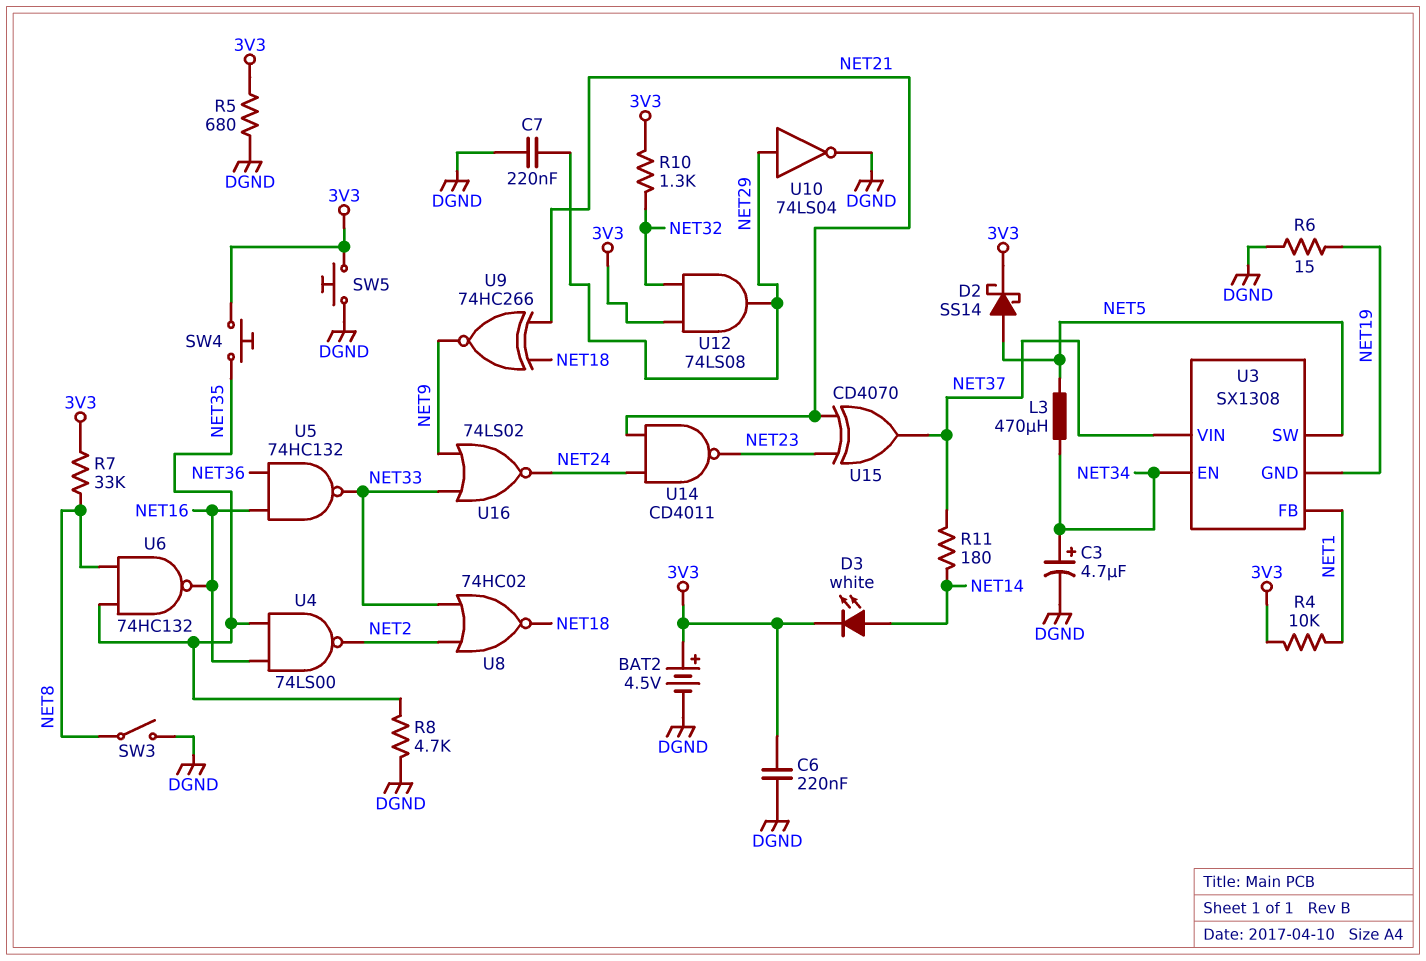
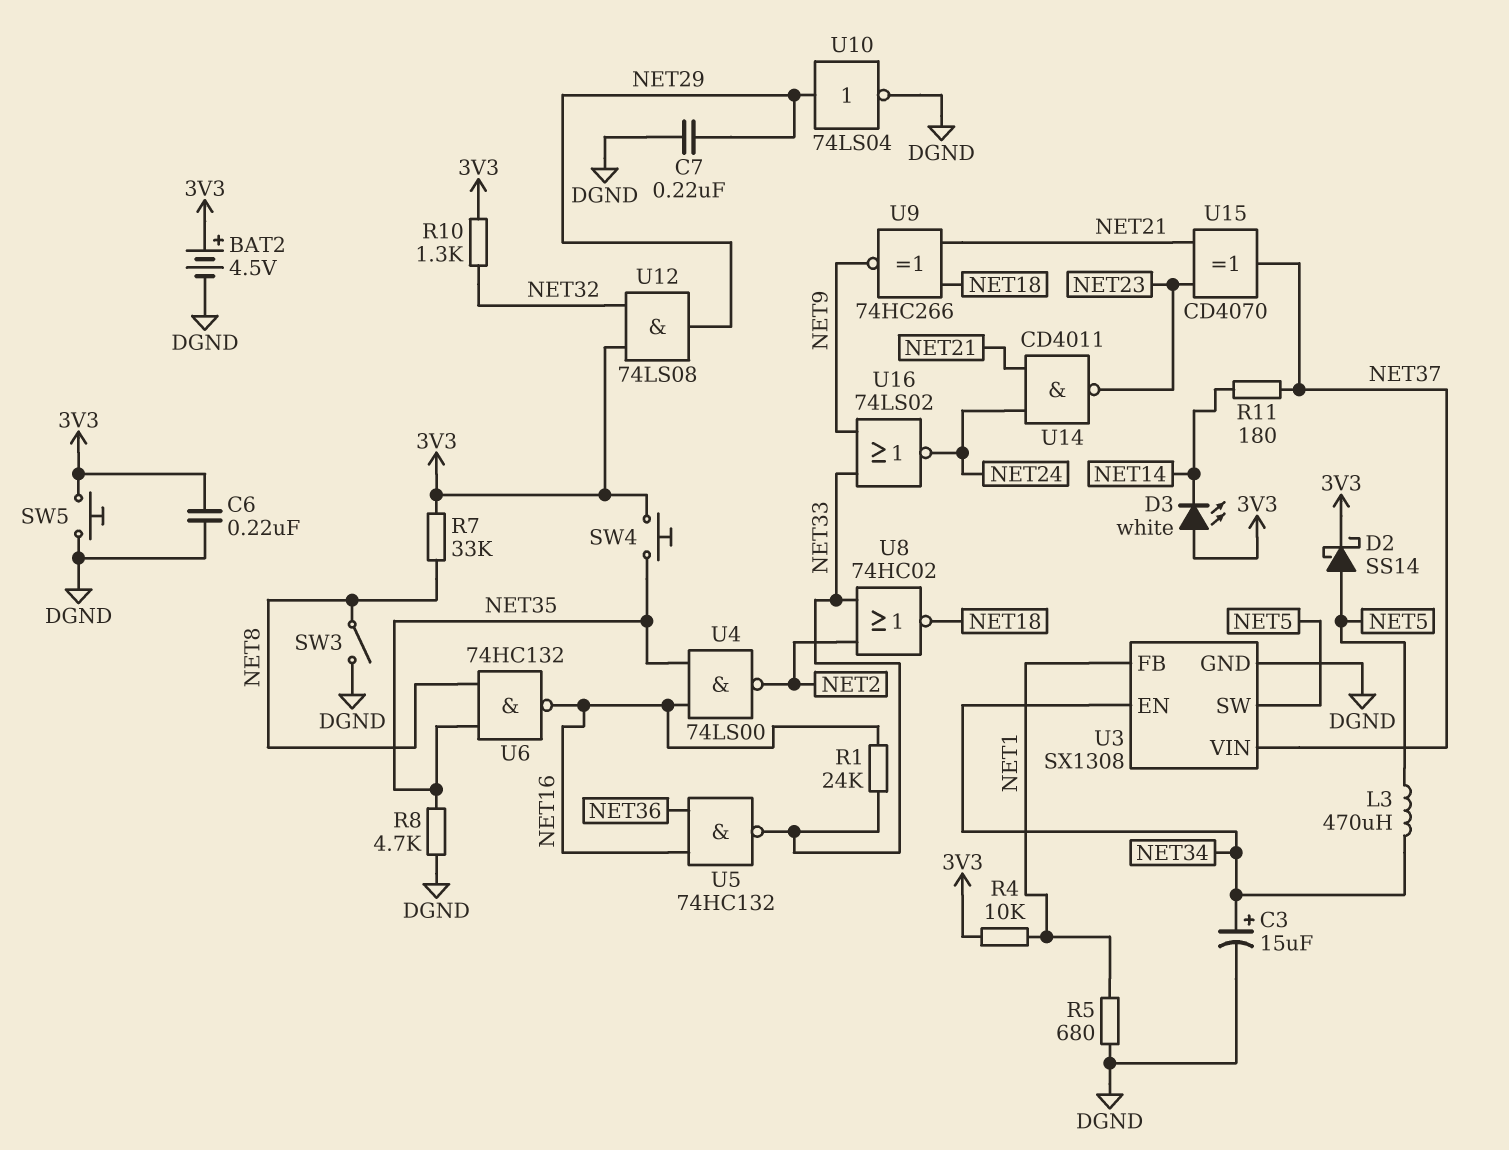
C3: 4.7uF (plus NET34, minus DGND) -> 15uF (plus NET34, minus DGND)
D3: LED white (A NET14, K 3V3) -> LED white (A 3V3, K NET14)
R1: none -> 24k (NET16, NET33)
R5: 680 (3V3, DGND) -> 680 (DGND, NET1)
R6: 15 (DGND, NET19) -> none
U3 pin GND: NET19 -> DGND

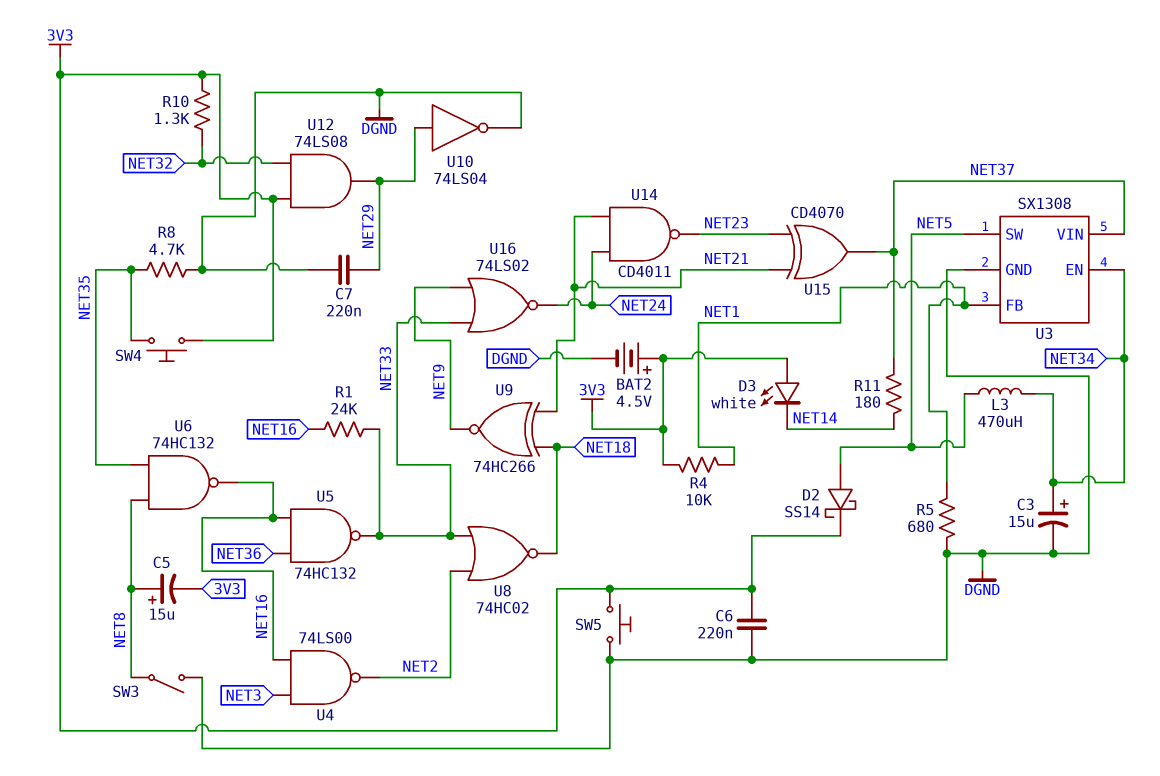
C5: none -> 15uF (plus NET8, minus 3V3)
R7: 33k (3V3, NET8) -> none
U4: NAND 74LS00 (in NET16, in NET35, out NET2) -> NAND 74LS00 (in NET3, in NET16, out NET2)

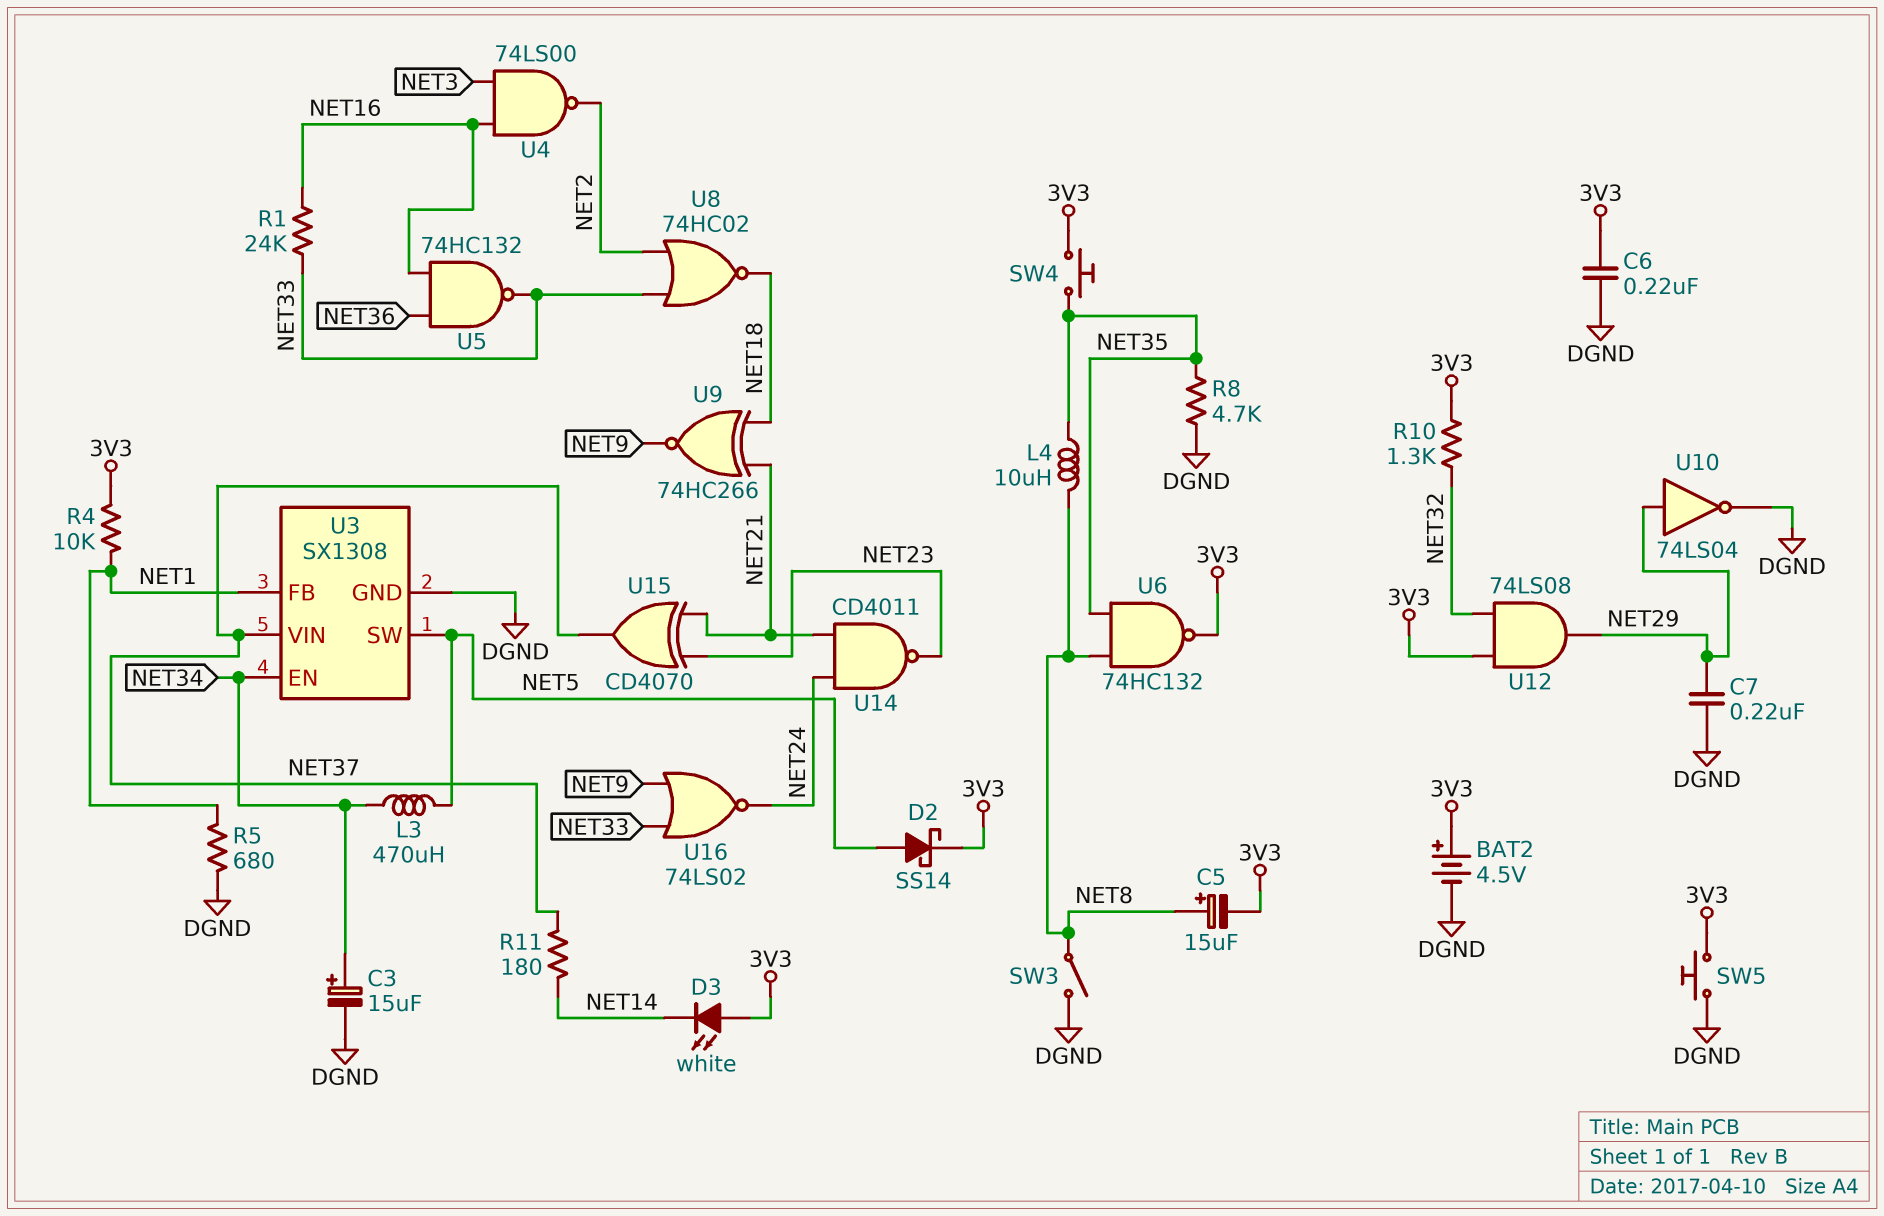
L4: none -> 10uH (NET8, NET35)
U6: NAND 74HC132 (in NET8, in NET35, out NET16) -> NAND 74HC132 (in NET8, in NET35, out 3V3)

